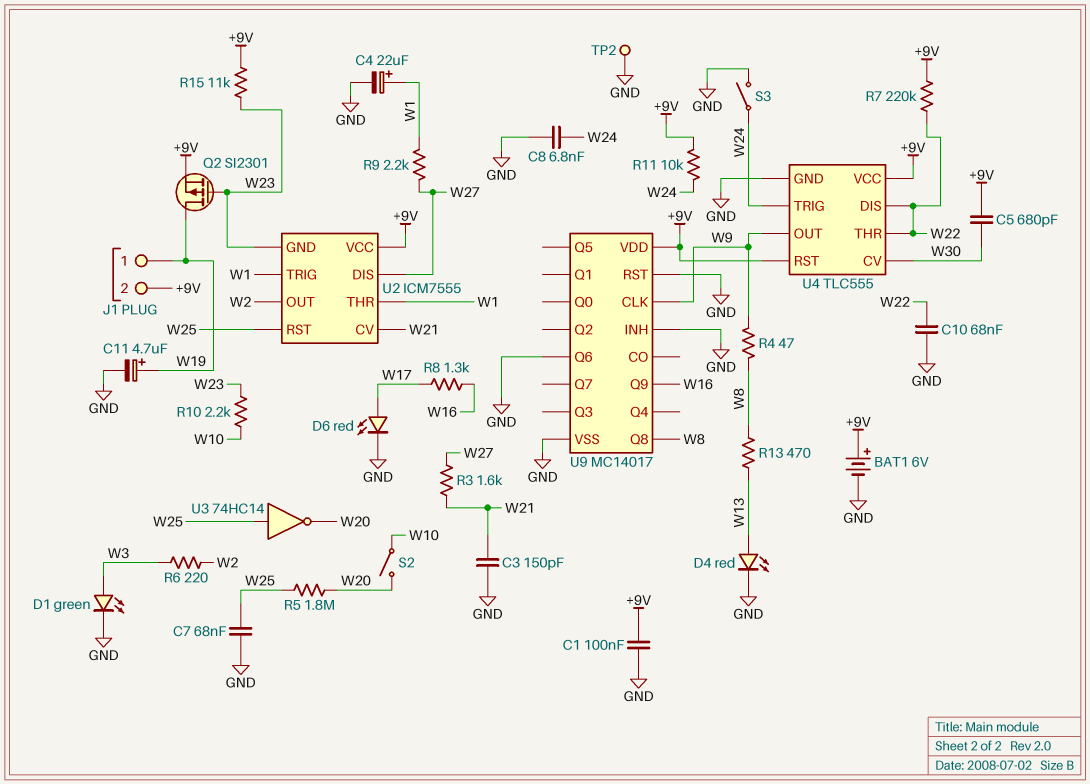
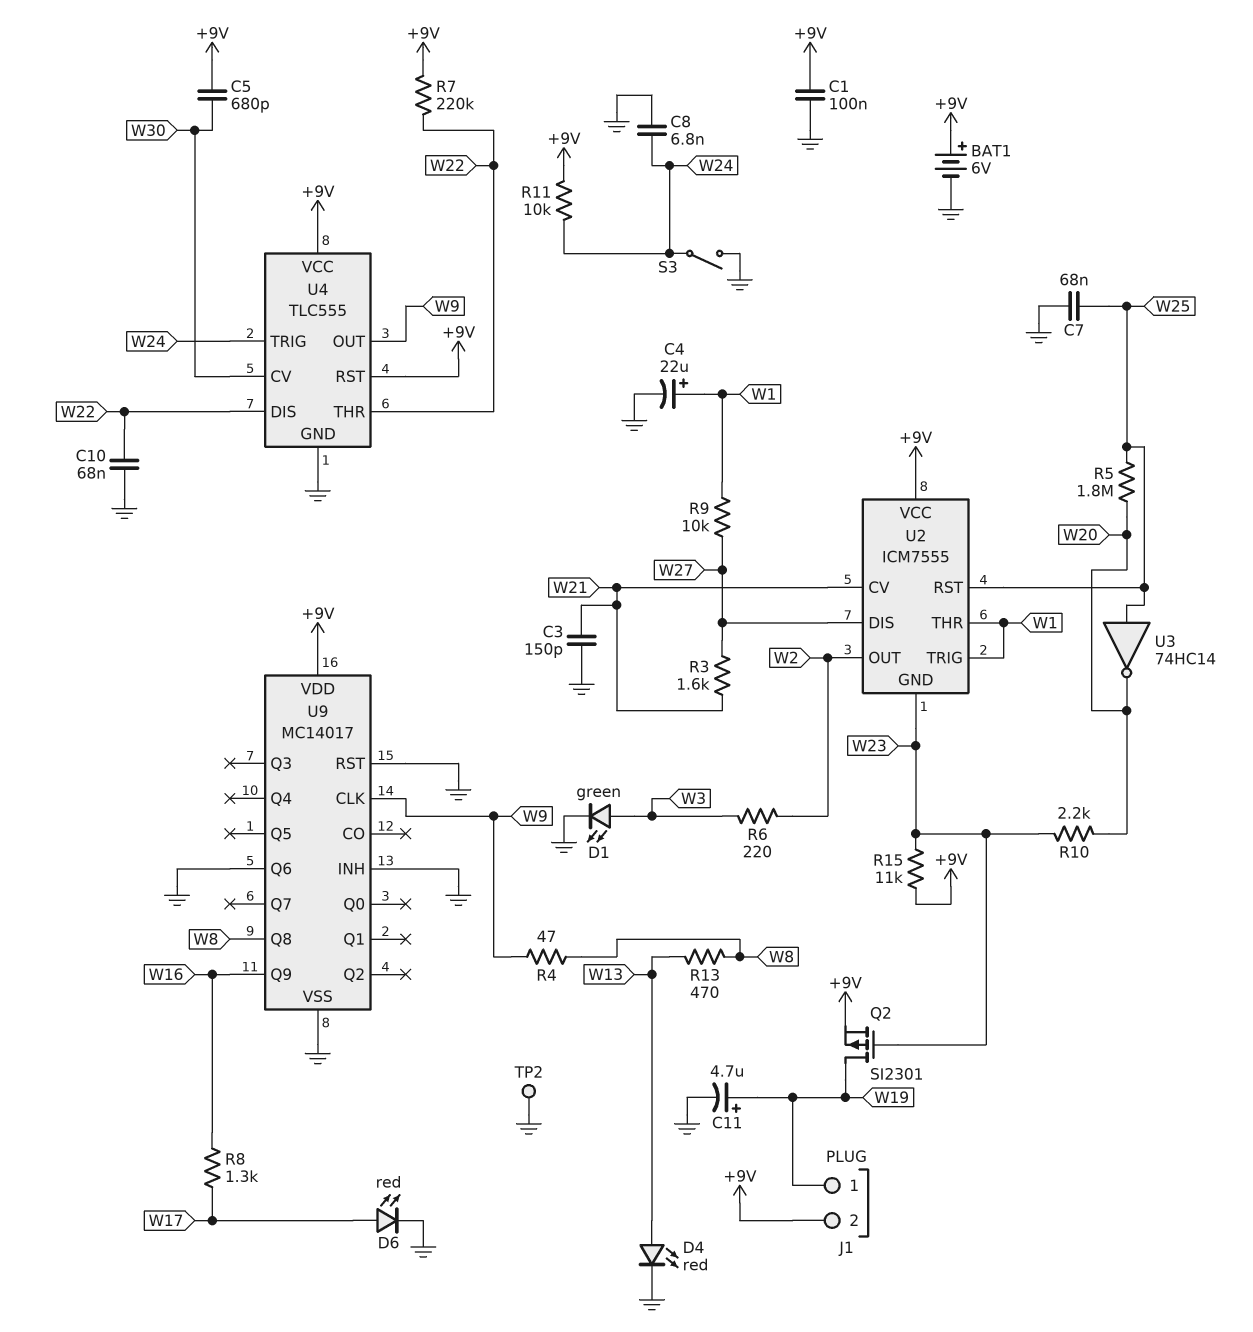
R9: 2.2k (W1, W27) -> 10k (W1, W27)
R10: 2.2k (W10, W23) -> 2.2k (W20, W23)
S2: switch (W10, W20) -> none

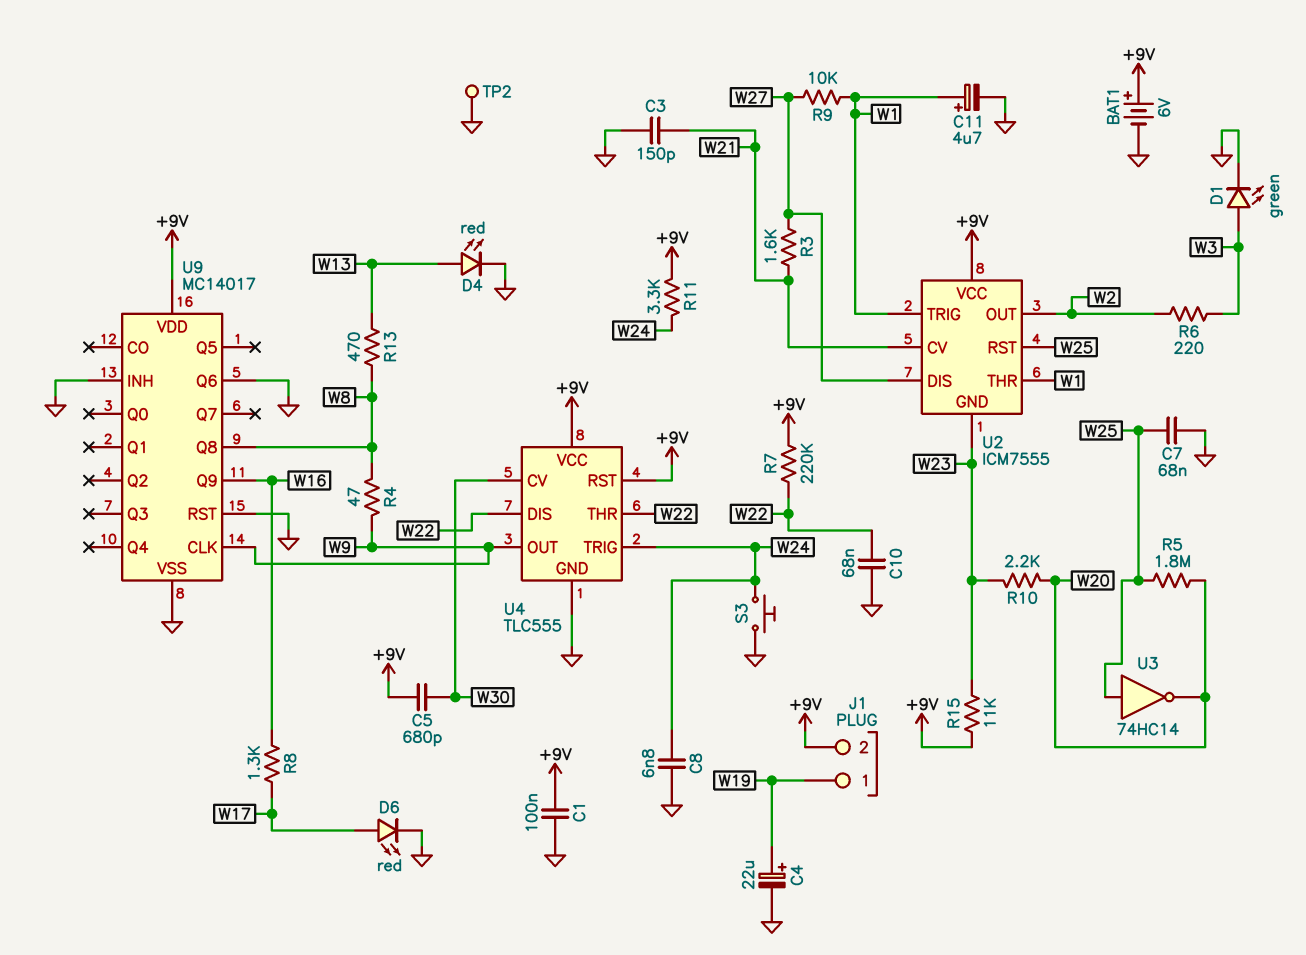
C4: 22uF (plus W1, minus GND) -> 22uF (plus W19, minus GND)
C11: 4.7uF (plus W19, minus GND) -> 4.7uF (plus W1, minus GND)
Q2: PMOS SI2301 (G W23, D W19, S +9V) -> none
R11: 10k (+9V, W24) -> 3.3k (+9V, W24)
S3: switch (GND, W24) -> button (GND, W24)

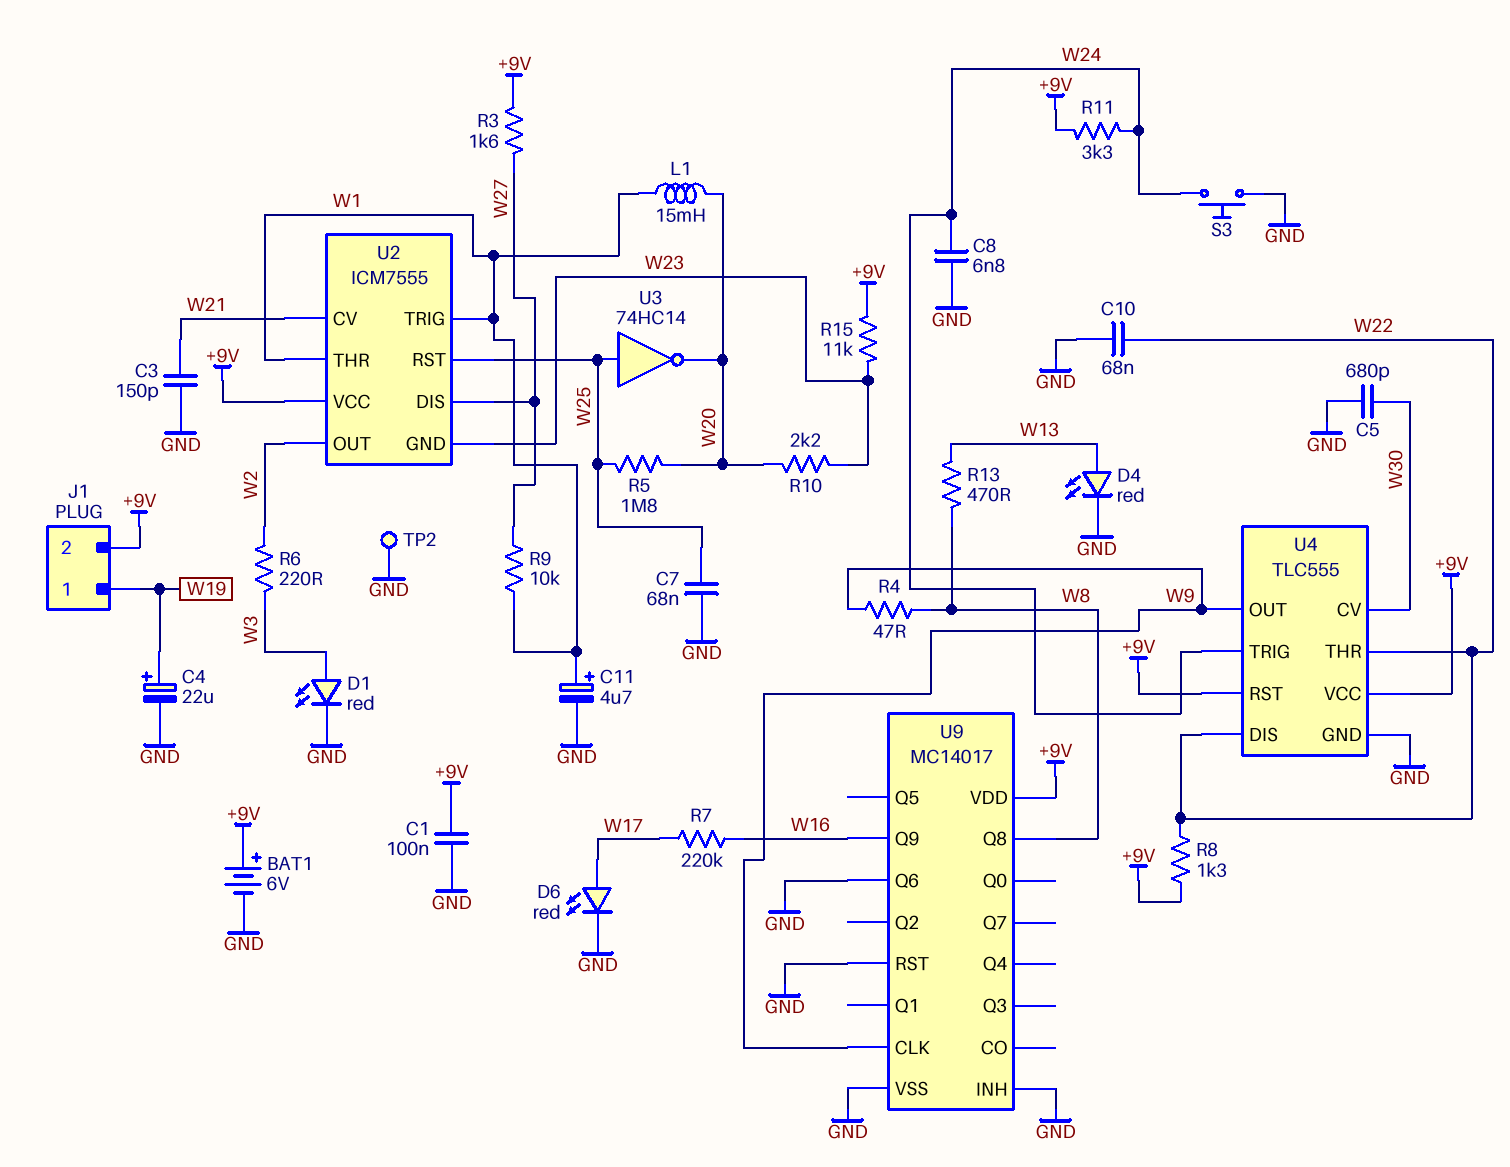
C5: 680pF (+9V, W30) -> 680pF (GND, W30)
D1: LED green (A W3, K GND) -> LED red (A W3, K GND)
L1: none -> 15mH (W1, W20)
R3: 1.6k (W21, W27) -> 1.6k (+9V, W27)
R7: 220k (+9V, W22) -> 220k (W16, W17)
R8: 1.3k (W16, W17) -> 1.3k (+9V, W22)

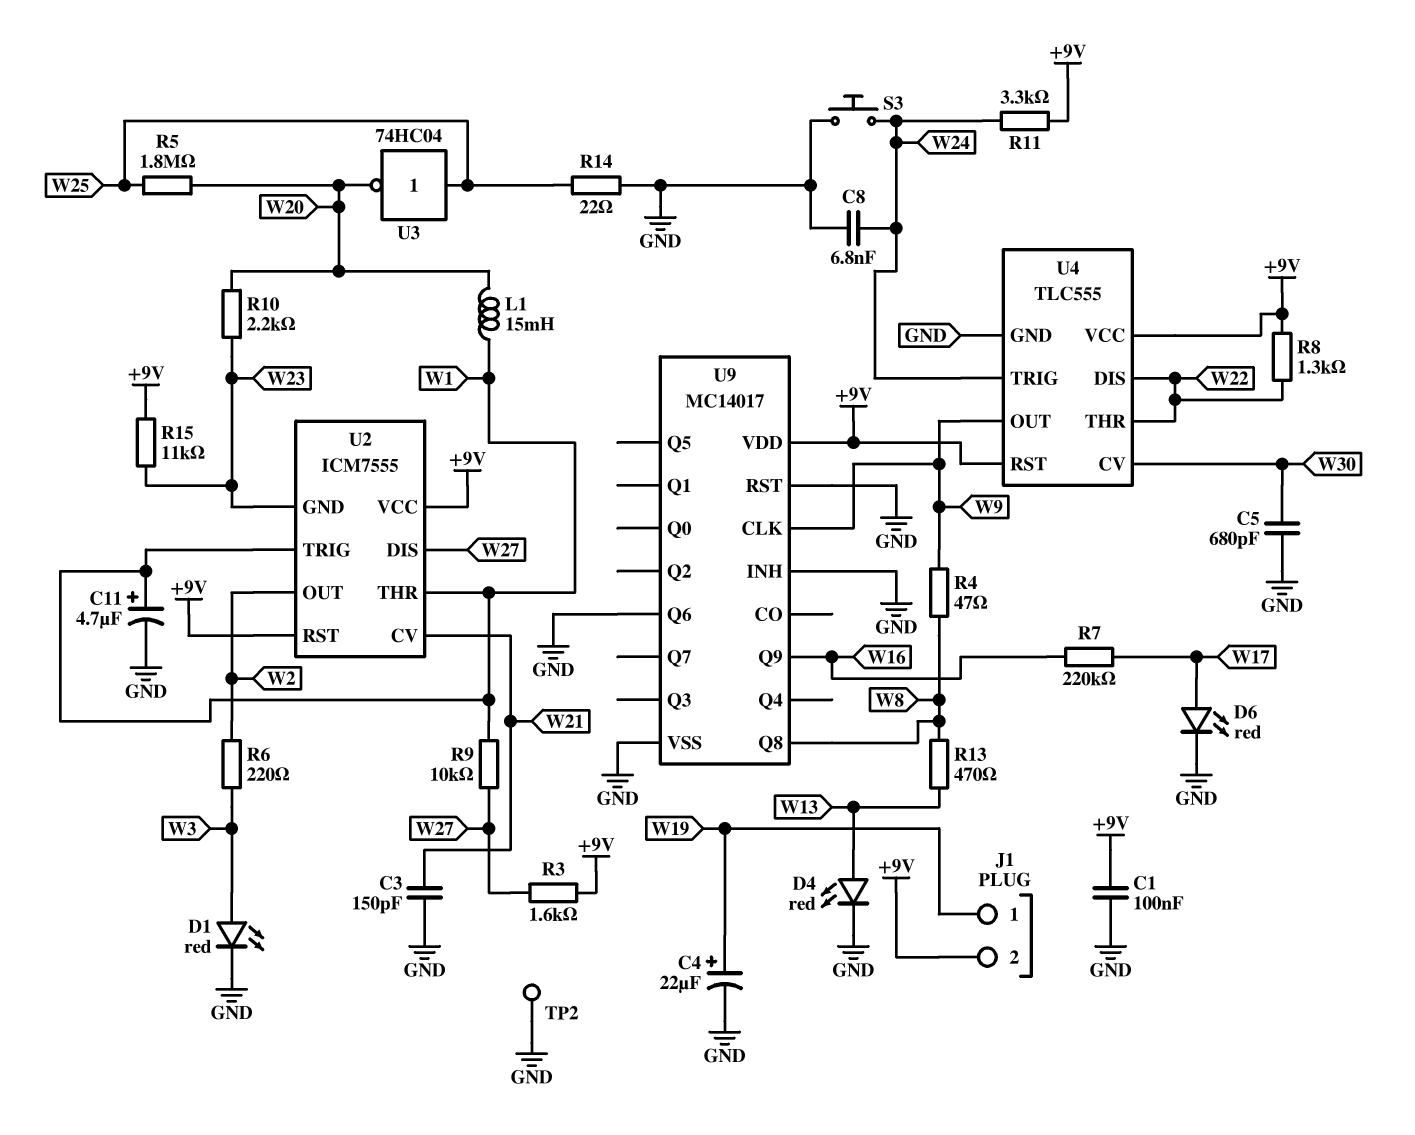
BAT1: 6V (plus +9V, minus GND) -> none
C7: 68nF (GND, W25) -> none
C10: 68nF (GND, W22) -> none
R14: none -> 22 (GND, W25)
U2 pin RST: W25 -> +9V
U3: NOT 74HC14 (in W25, out W20) -> NOT 74HC04 (in W25, out W20)

